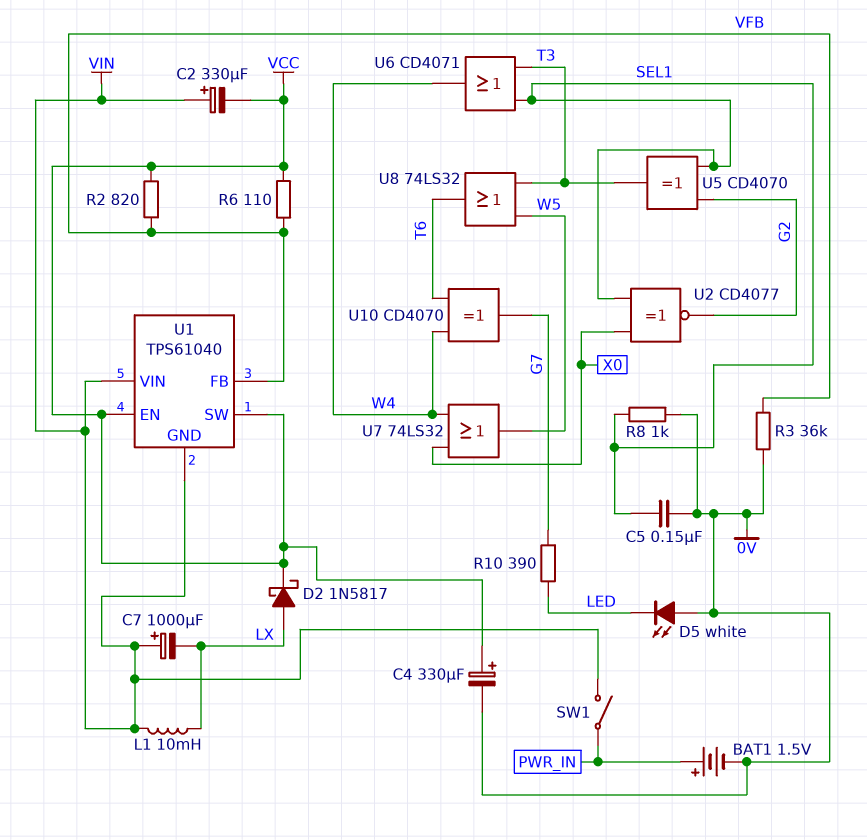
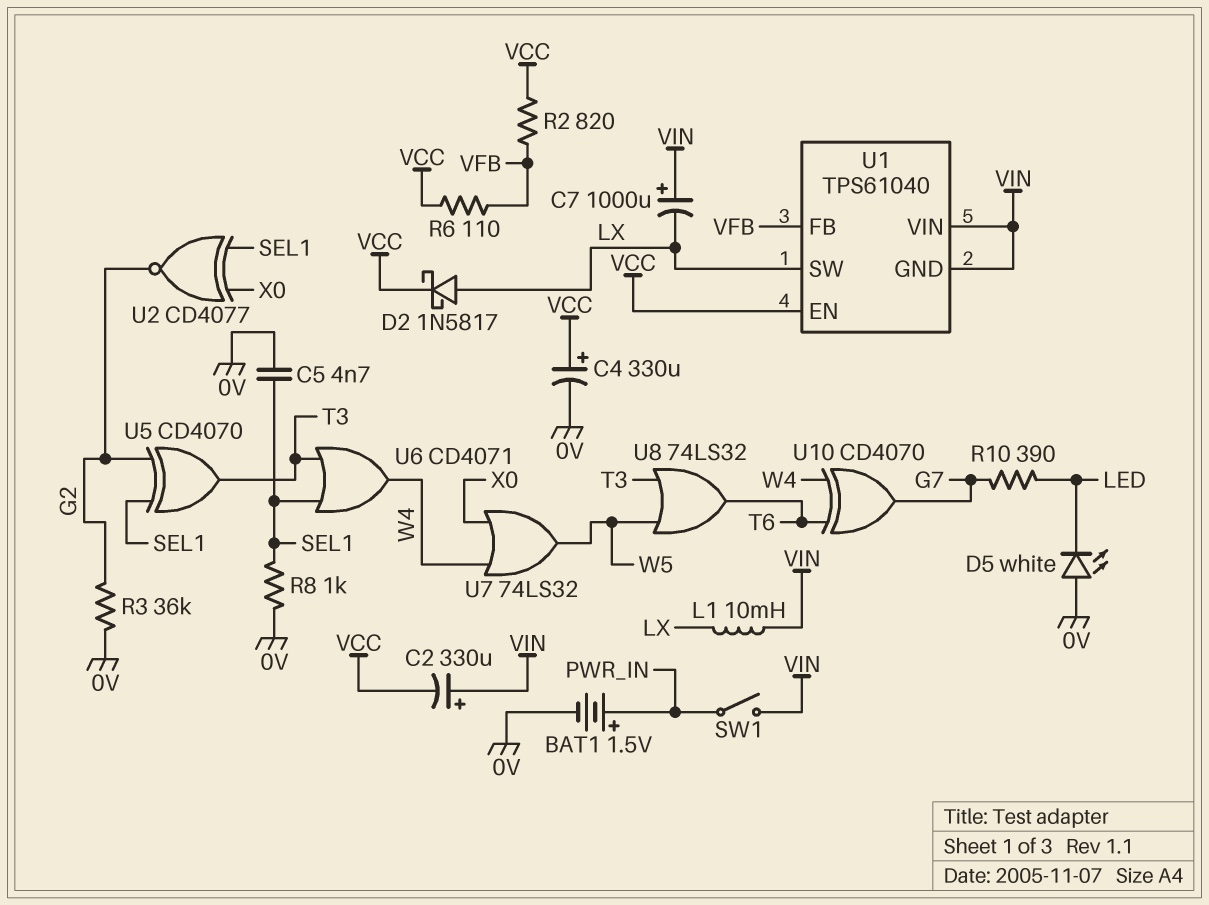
C5: 150nF (0V, SEL1) -> 4.7nF (0V, SEL1)
R3: 36k (0V, VFB) -> 36k (0V, G2)
U1 pin SW: VCC -> LX

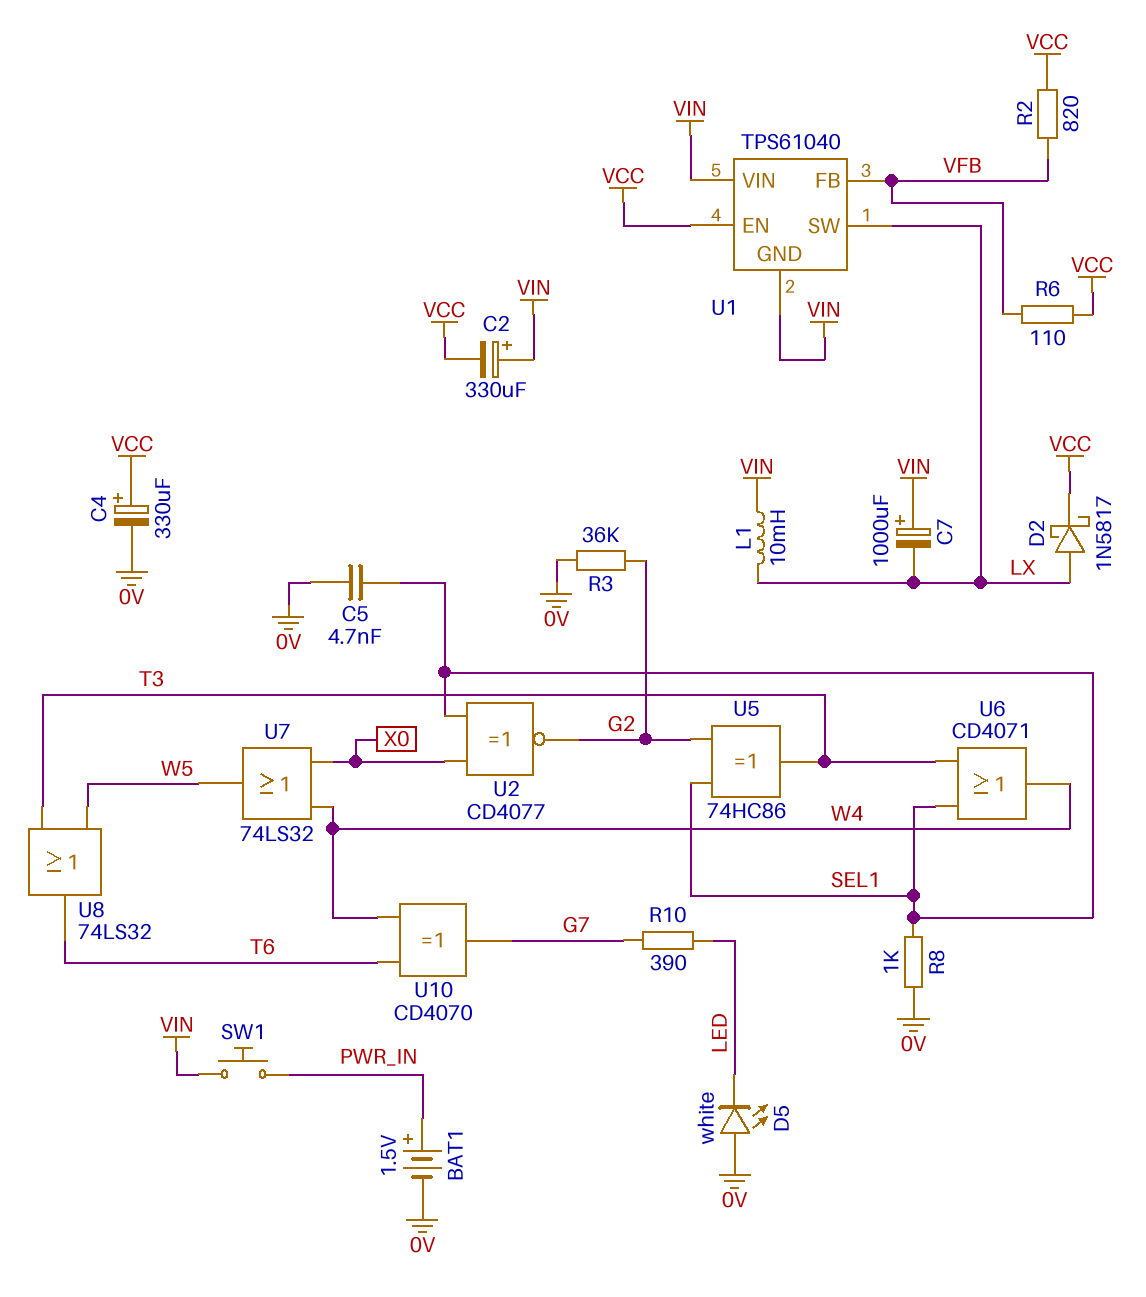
SW1: switch (PWR_IN, VIN) -> button (PWR_IN, VIN)
U5: XOR CD4070 (in G2, in SEL1, out T3) -> XOR 74HC86 (in G2, in SEL1, out T3)

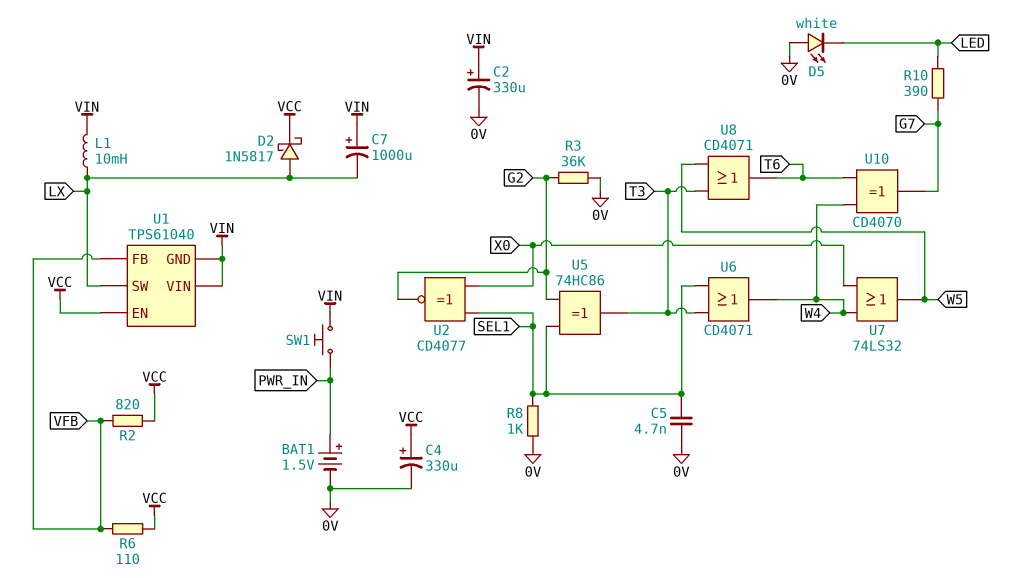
C2: 330uF (plus VIN, minus VCC) -> 330uF (plus VIN, minus 0V)
U8: OR 74LS32 (in T3, in W5, out T6) -> OR CD4071 (in T3, in W5, out T6)

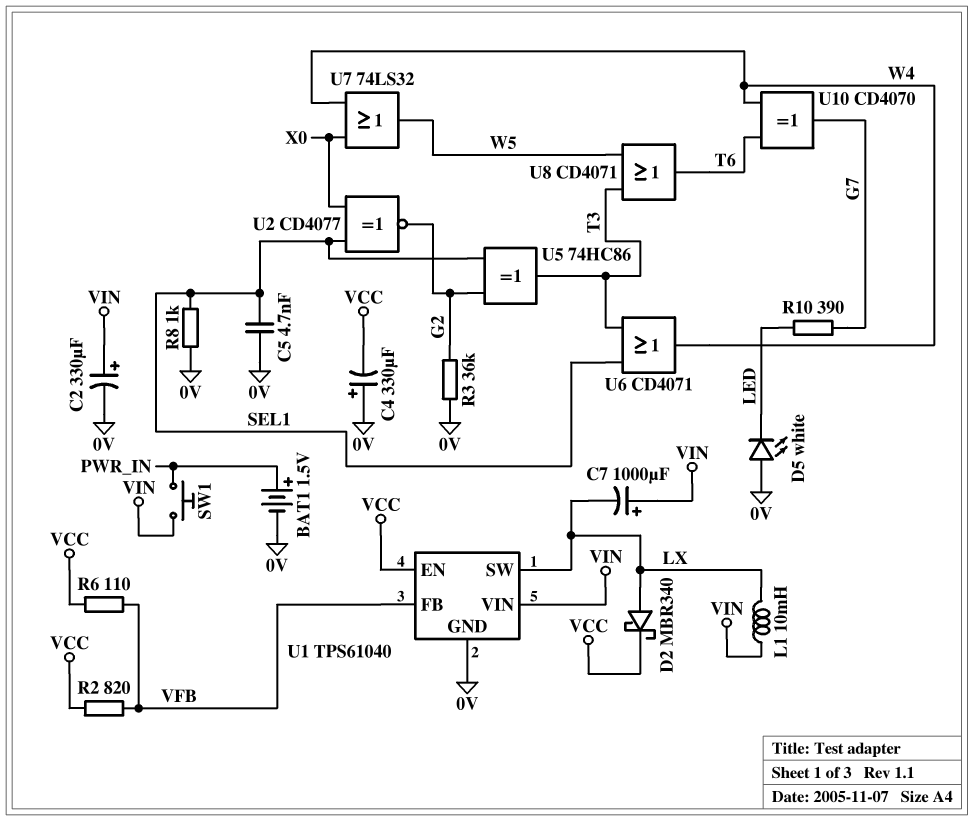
C4: 330uF (plus VCC, minus 0V) -> 330uF (plus 0V, minus VCC)
D2: schottky 1N5817 (A LX, K VCC) -> schottky MBR340 (A LX, K VCC)
U1 pin GND: VIN -> 0V

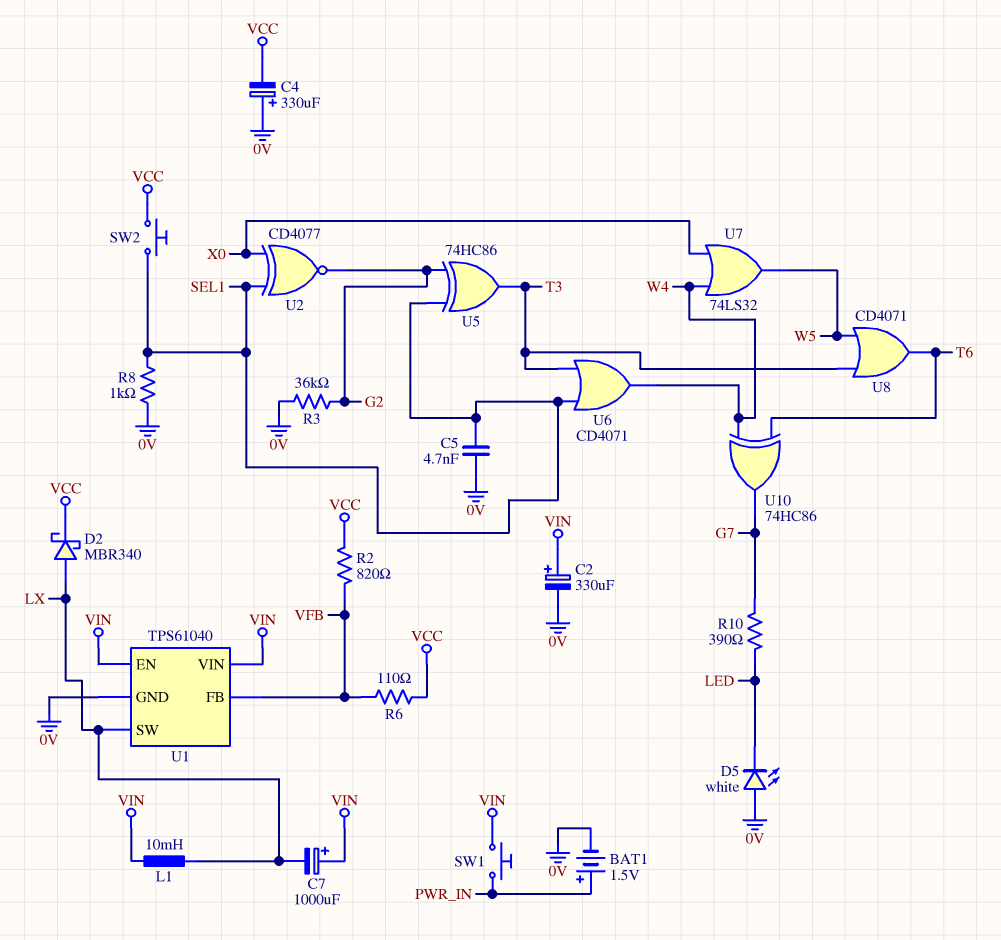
SW2: none -> button (SEL1, VCC)
U1 pin EN: VCC -> VIN
U10: XOR CD4070 (in T6, in W4, out G7) -> XOR 74HC86 (in T6, in W4, out G7)

